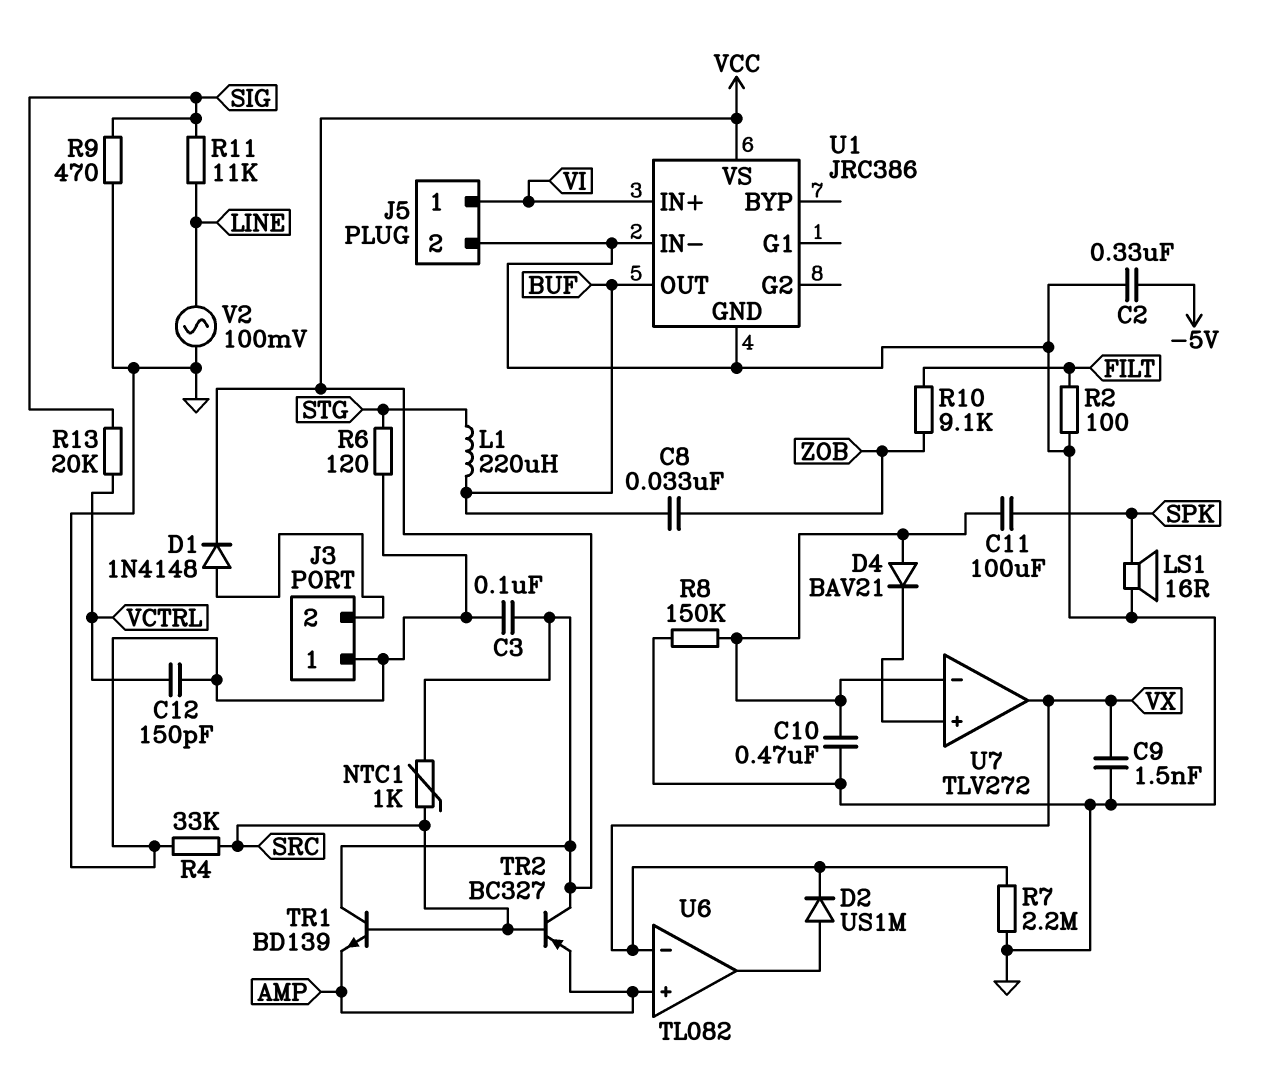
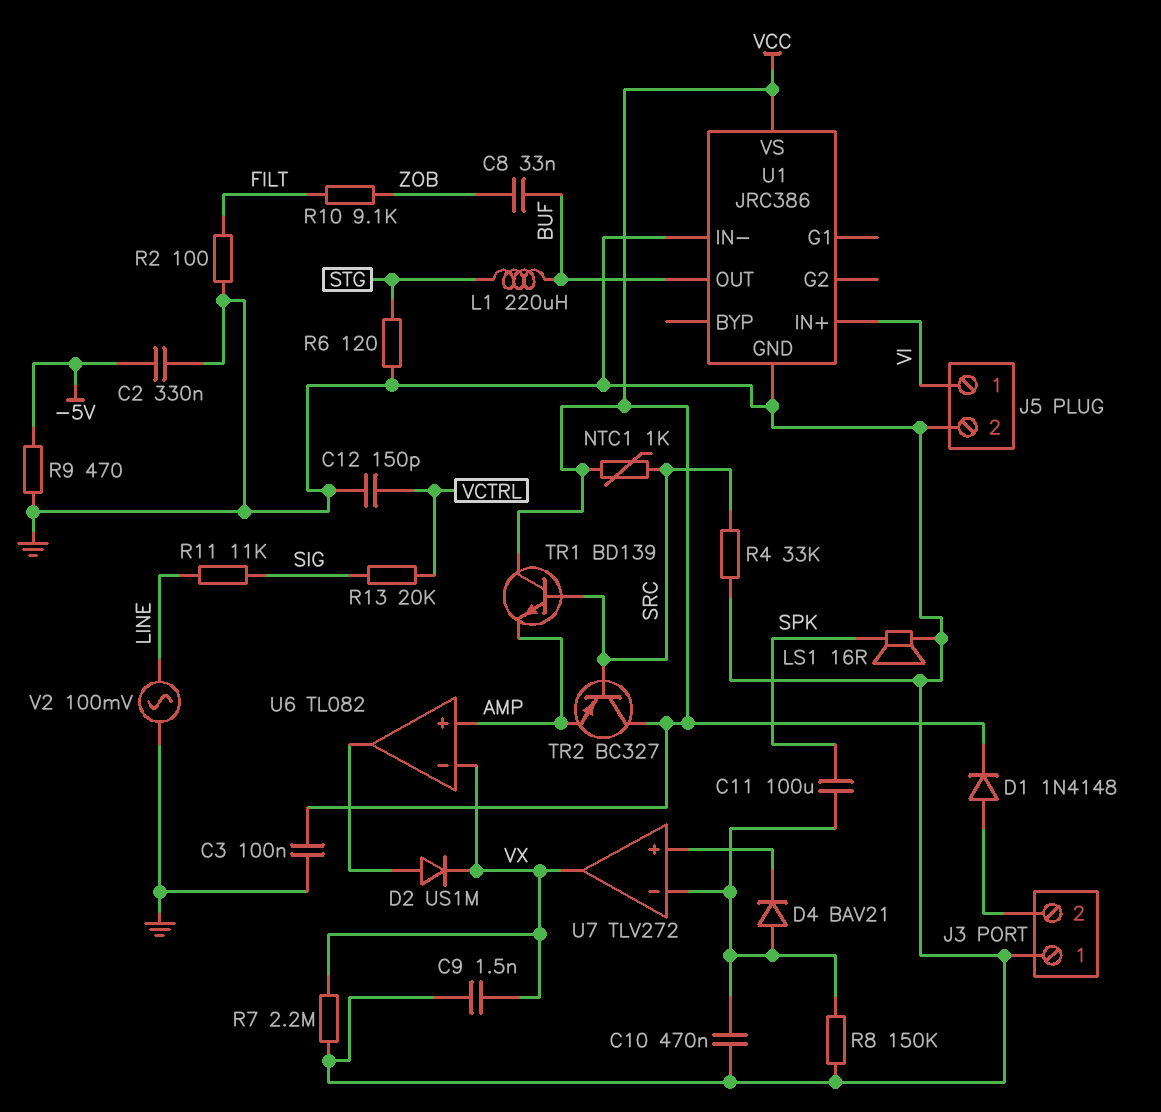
R9: 470 (GND, SIG) -> 470 (-5V, GND)

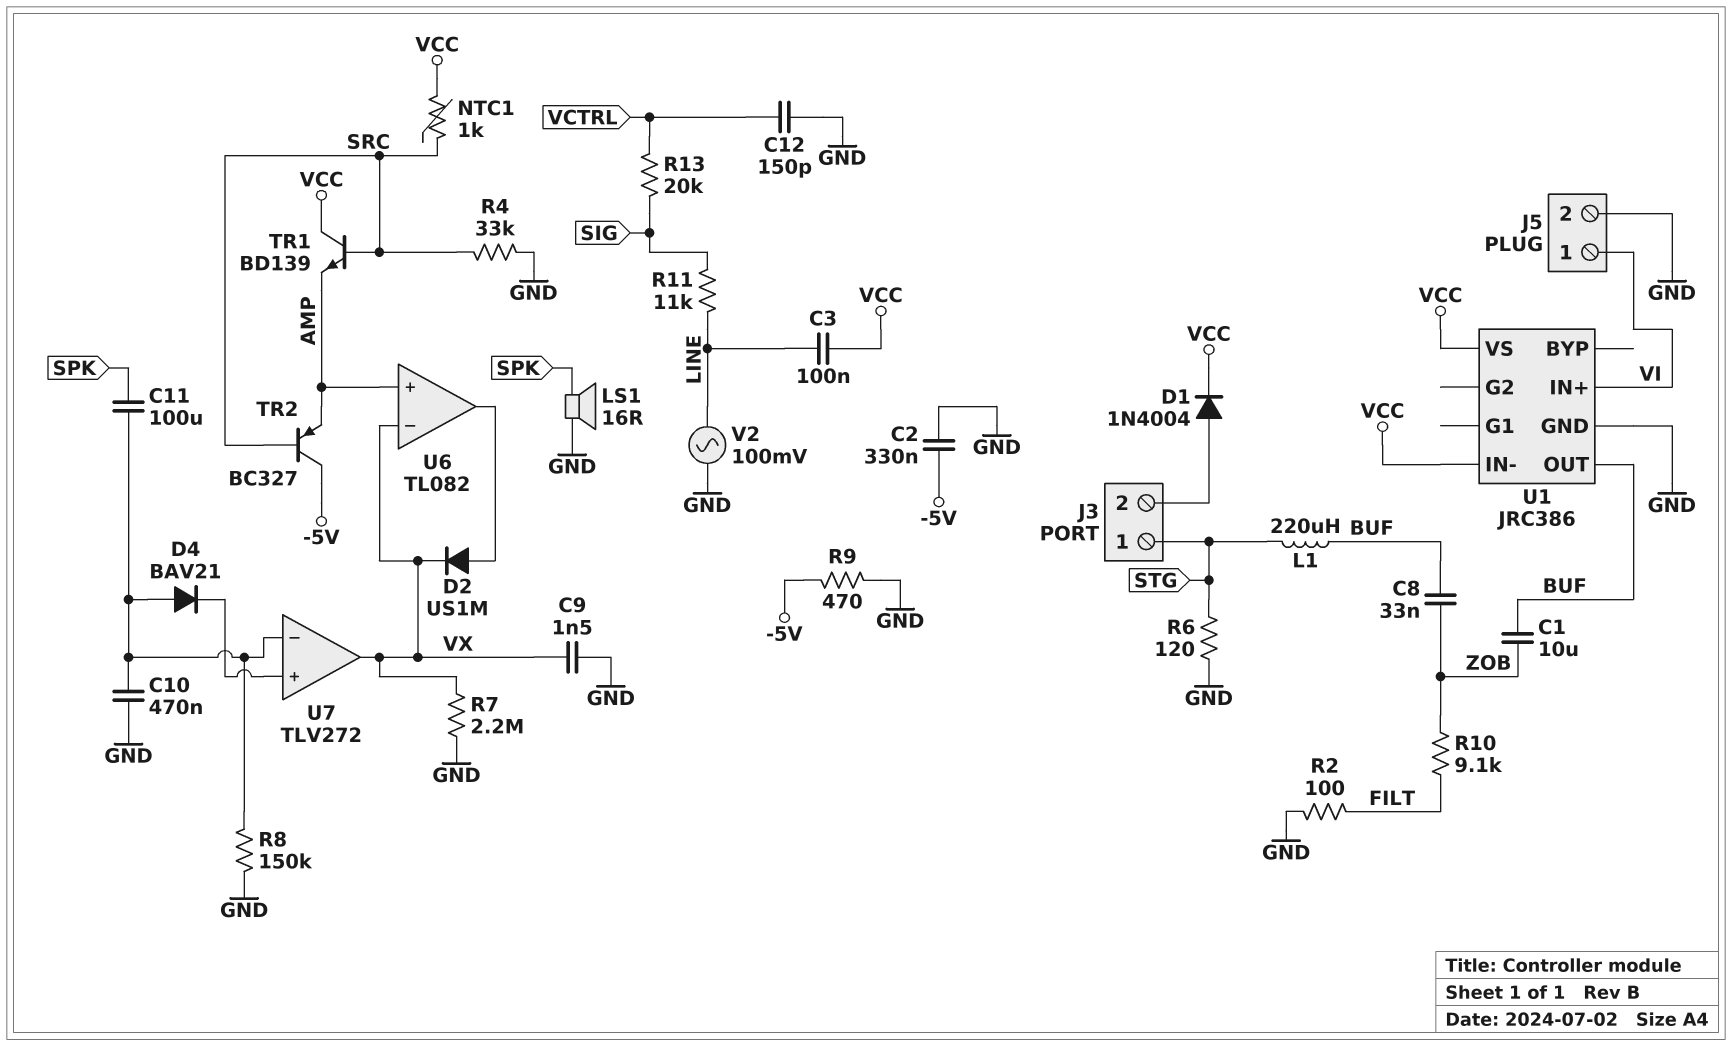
C1: none -> 10uF (BUF, ZOB)
C3: 100nF (GND, VCC) -> 100nF (LINE, VCC)
D1: diode 1N4148 (A J3/2, K VCC) -> diode 1N4004 (A J3/2, K VCC)
J3 pin 1: GND -> STG
TR2: PNP BC327 (B SRC, C VCC, E AMP) -> PNP BC327 (B SRC, C -5V, E AMP)
U1 pin IN-: GND -> VCC

